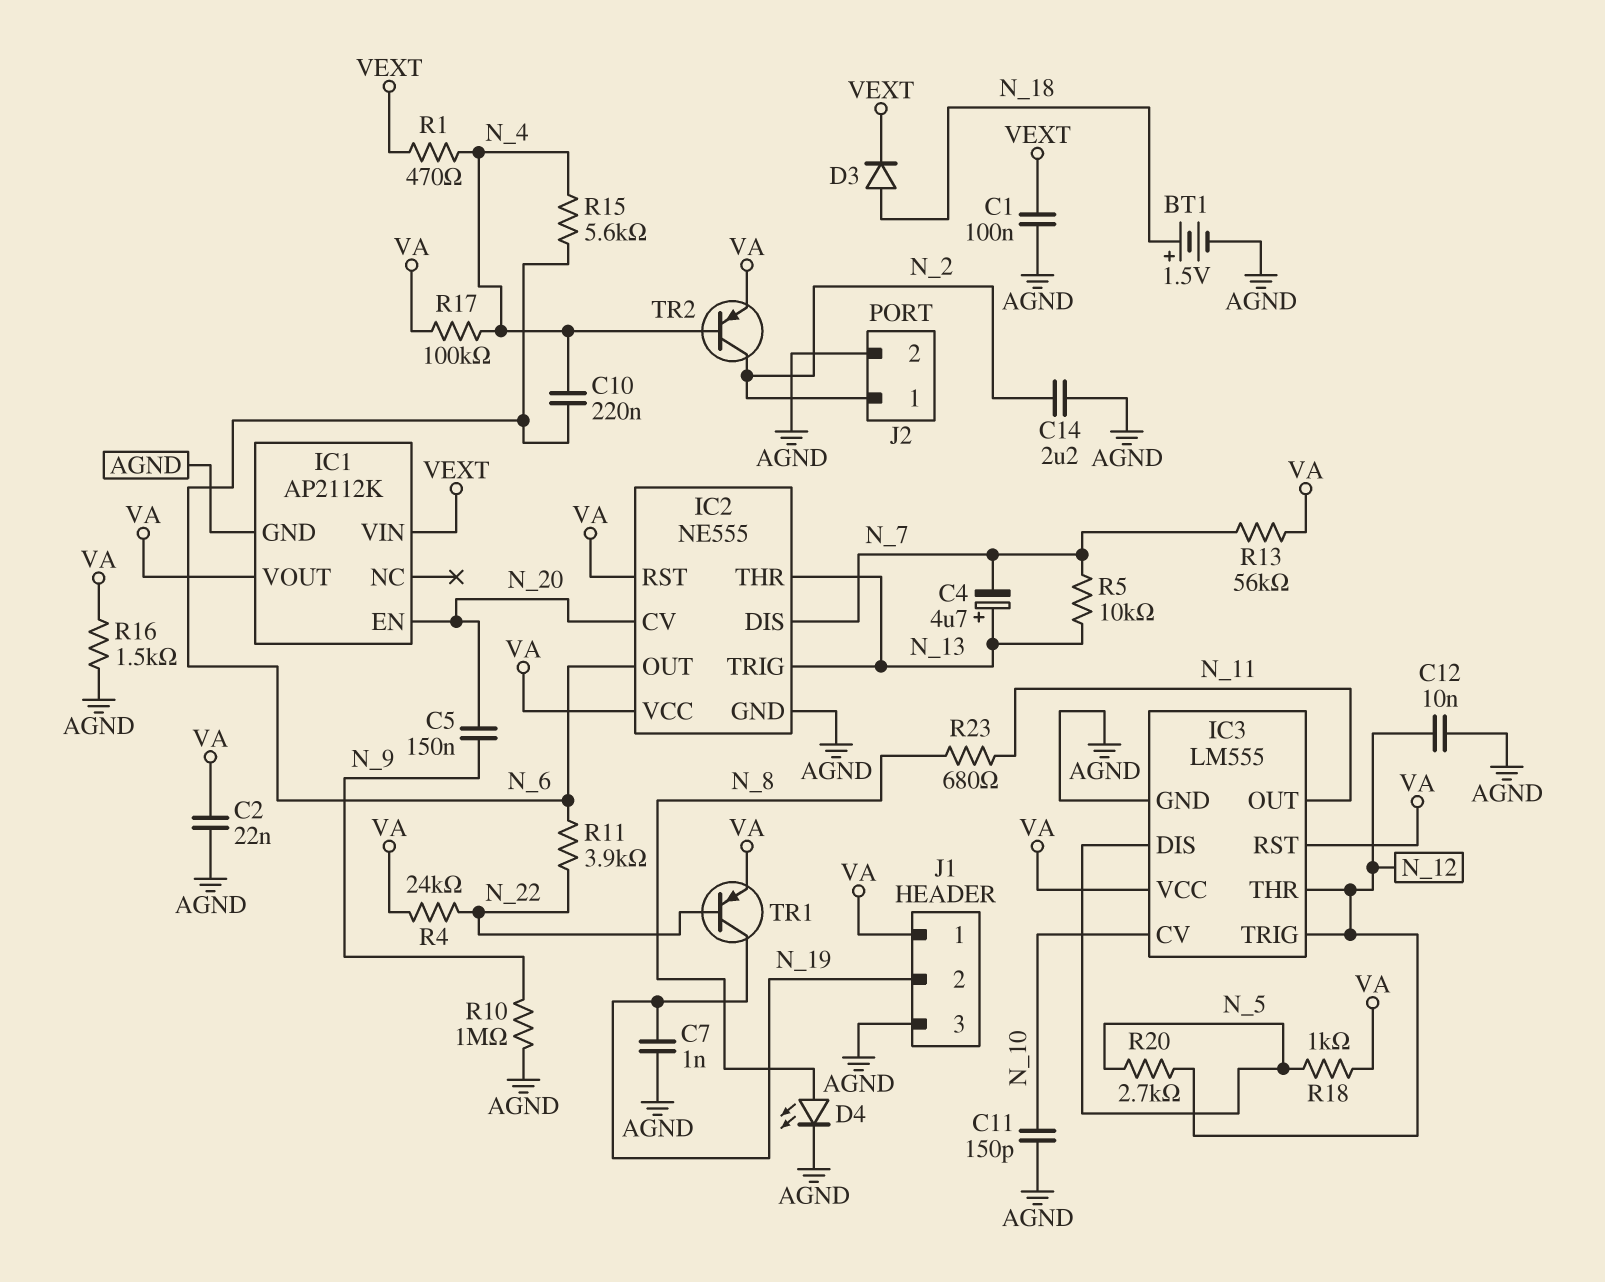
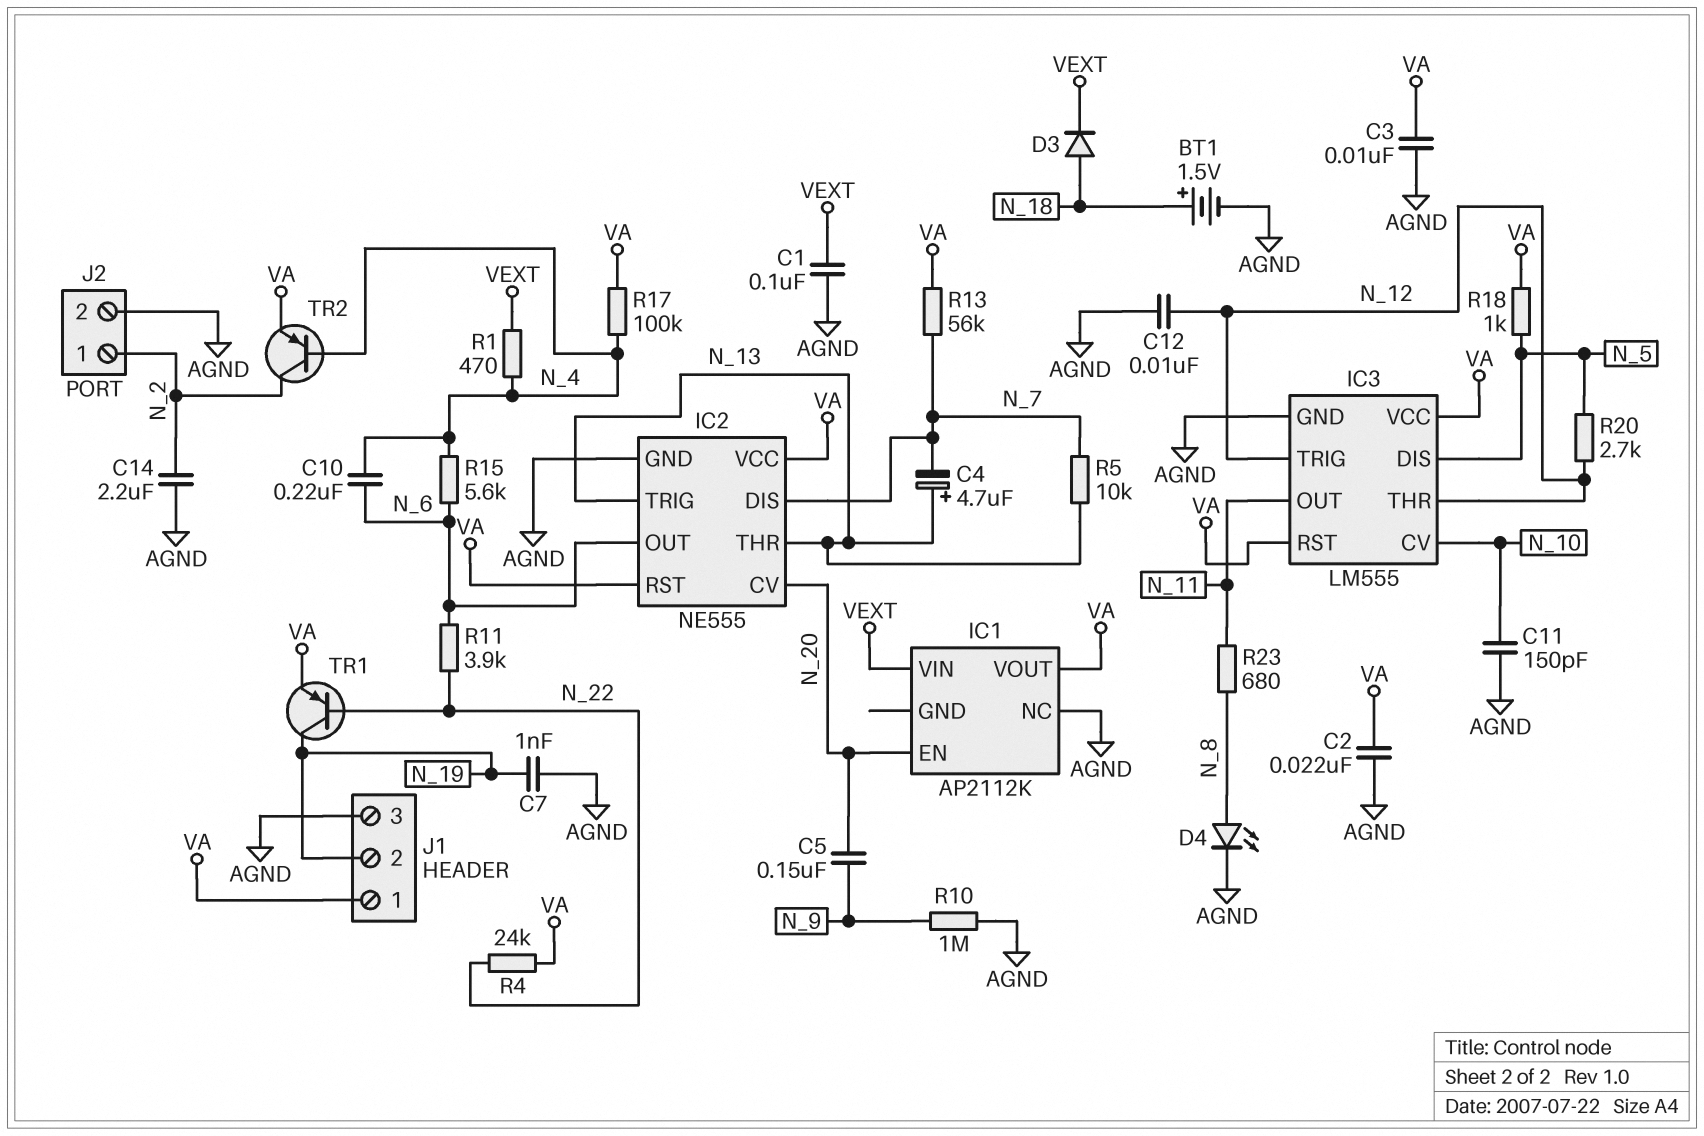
C3: none -> 10nF (AGND, VA)
IC1 pin GND: AGND -> none
IC1 pin NC: none -> AGND
R16: 1.5k (AGND, VA) -> none

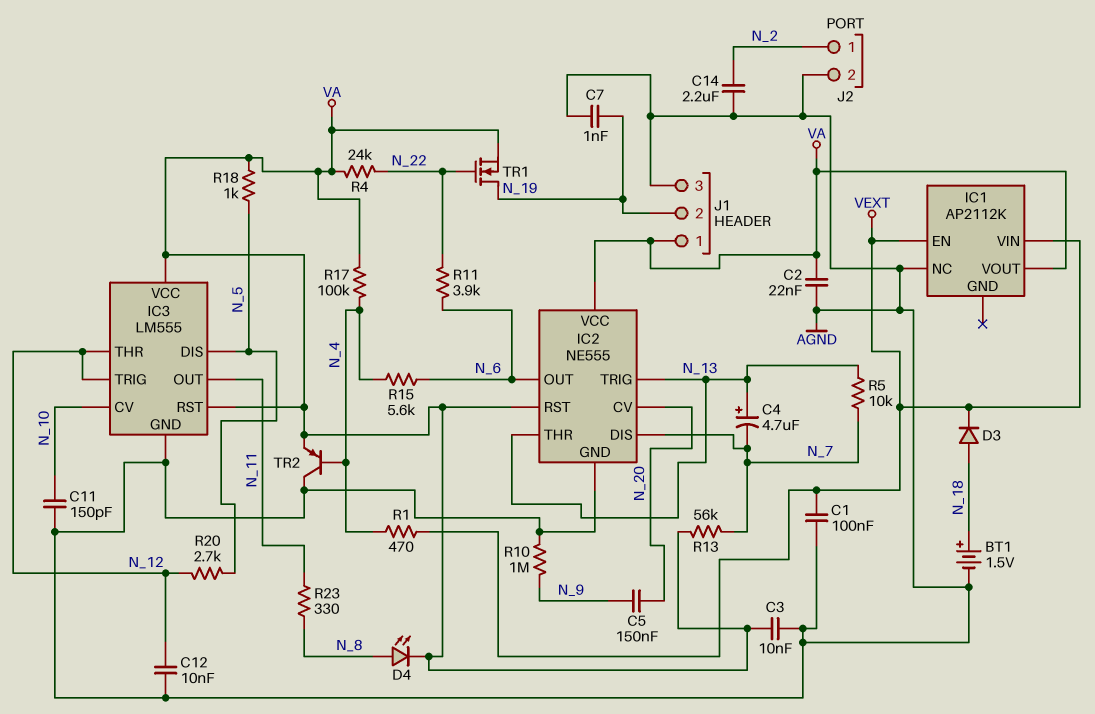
C10: 220nF (N_4, N_6) -> none
D4: LED (A N_8, K AGND) -> LED (A N_8, K VA)
IC1 pin EN: N_20 -> VEXT
R23: 680 (N_8, N_11) -> 330 (N_8, N_11)
TR1: PNP (B N_22, C N_19, E VA) -> NMOS (G N_22, D N_19, S VA)
TR2: PNP (B N_4, C N_2, E VA) -> PNP (B N_4, C AGND, E VA)

